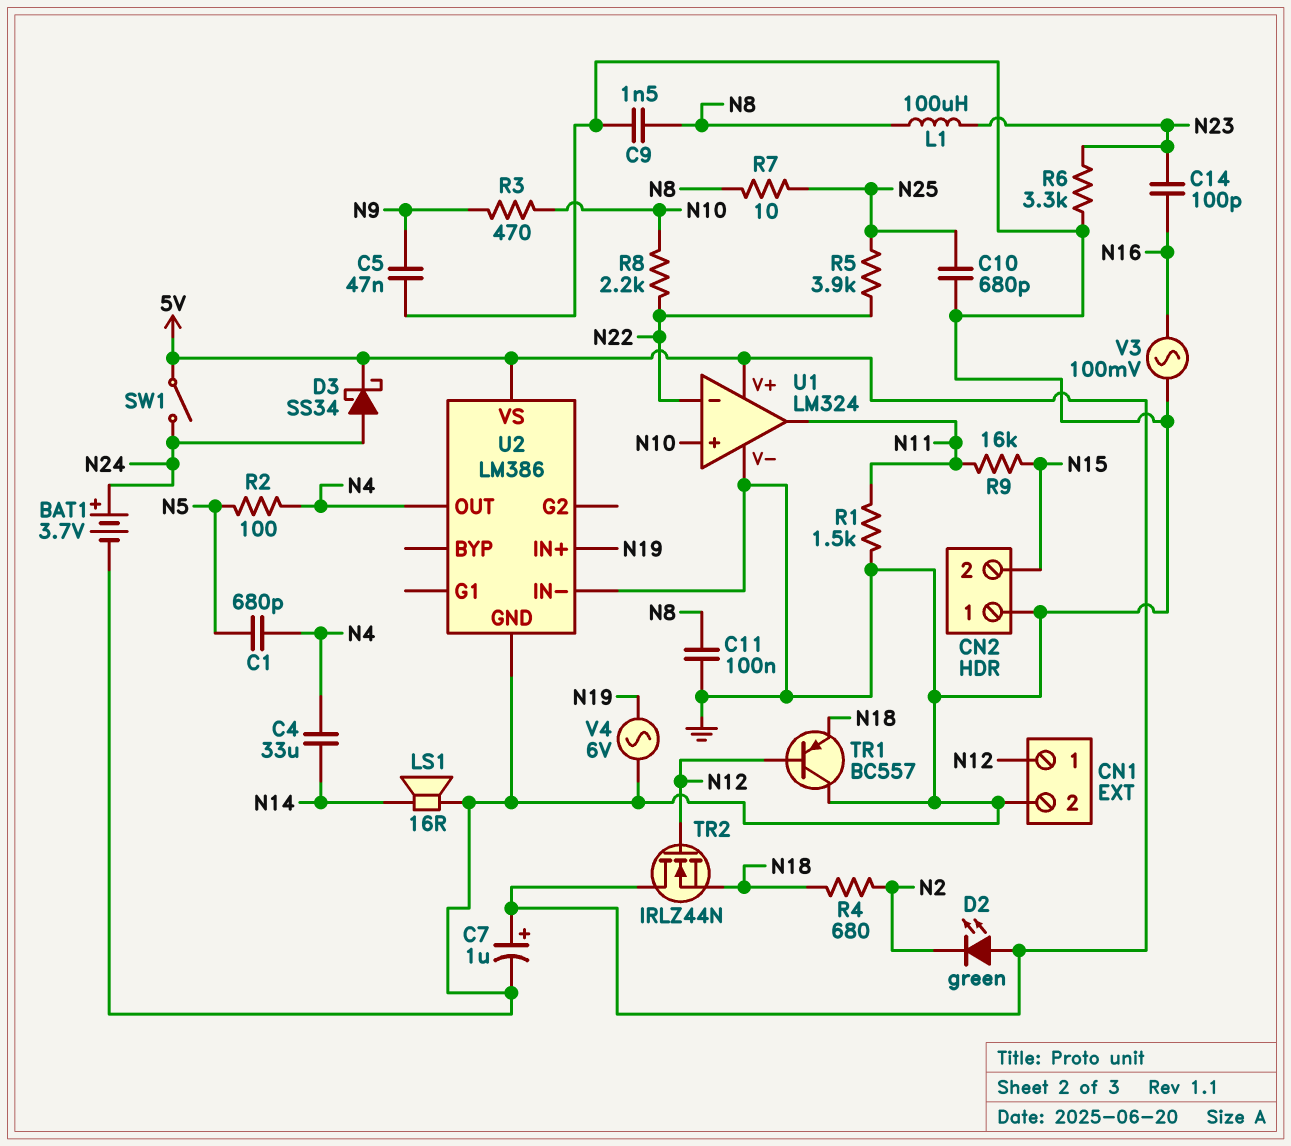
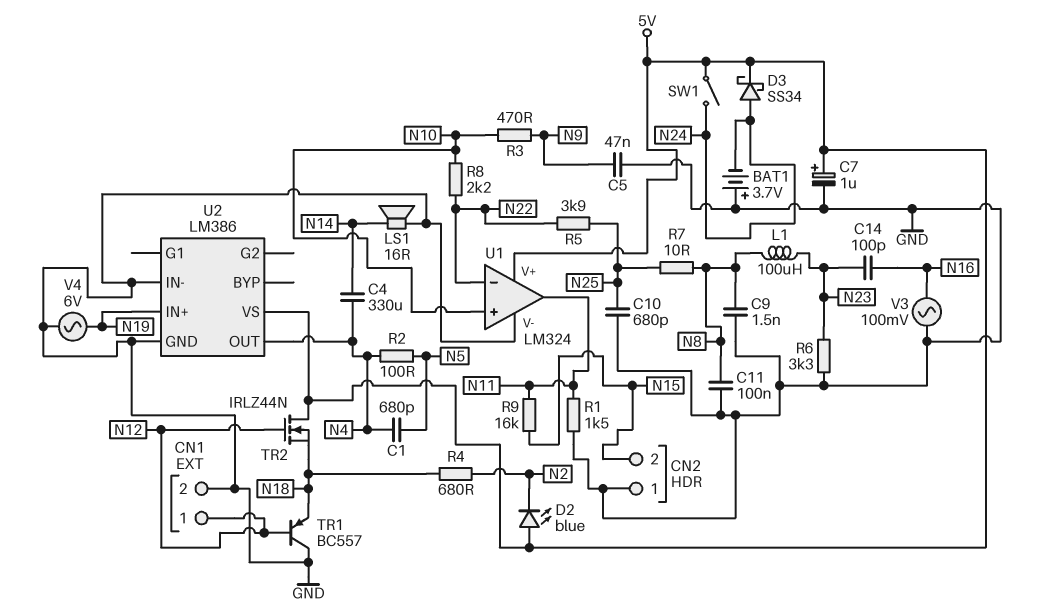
BAT1: 3.7V (plus N24, minus GND) -> 3.7V (plus GND, minus N24)
C4: 33uF (N4, N14) -> 330uF (N4, N14)
D2: LED green (A 5V, K N2) -> LED blue (A 5V, K N2)

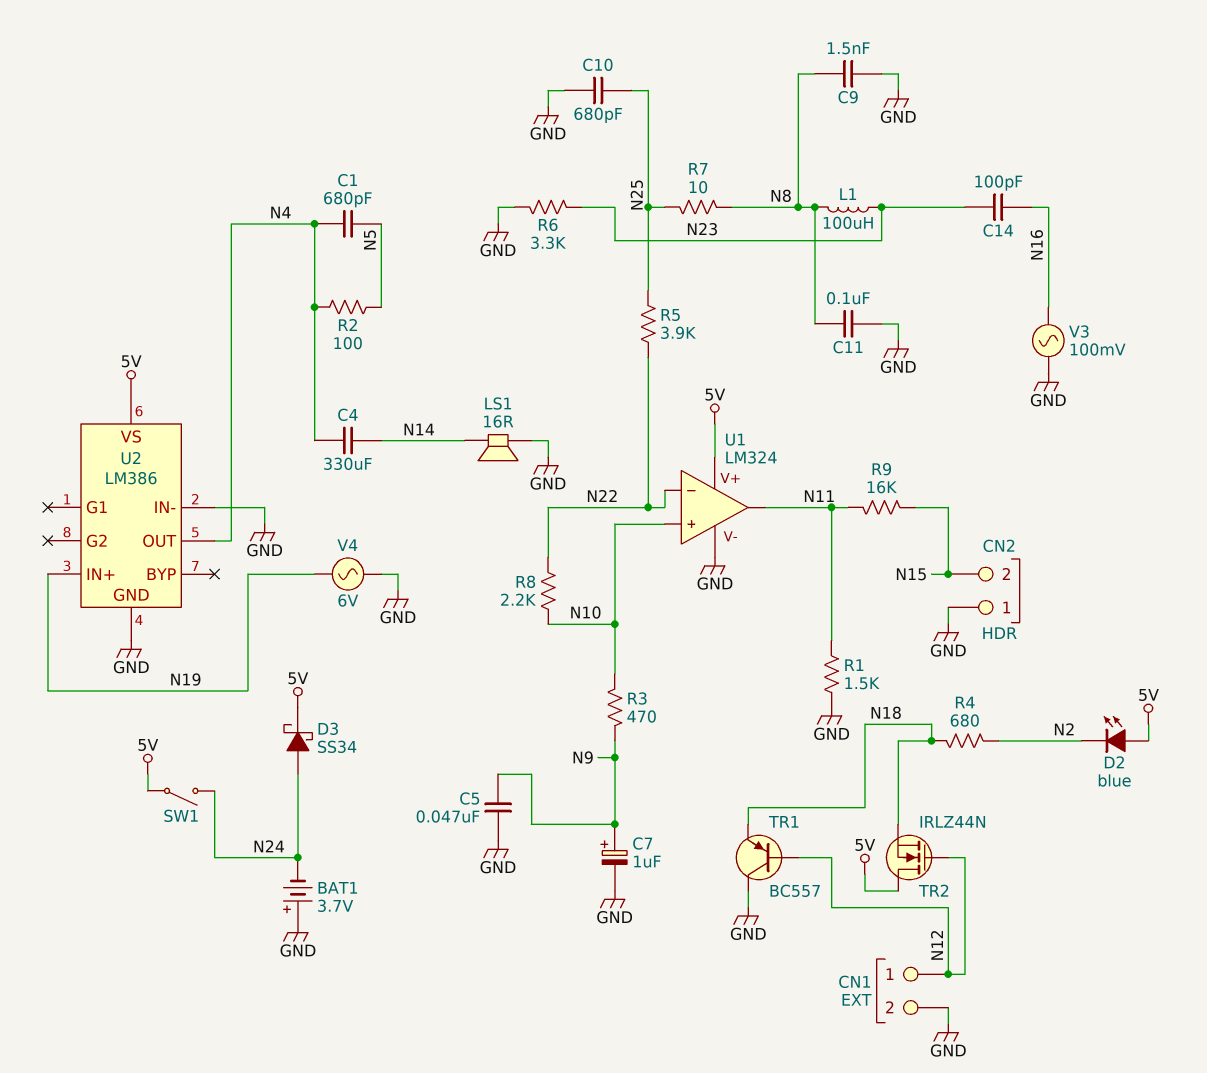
C7: 1uF (plus 5V, minus GND) -> 1uF (plus N9, minus GND)

